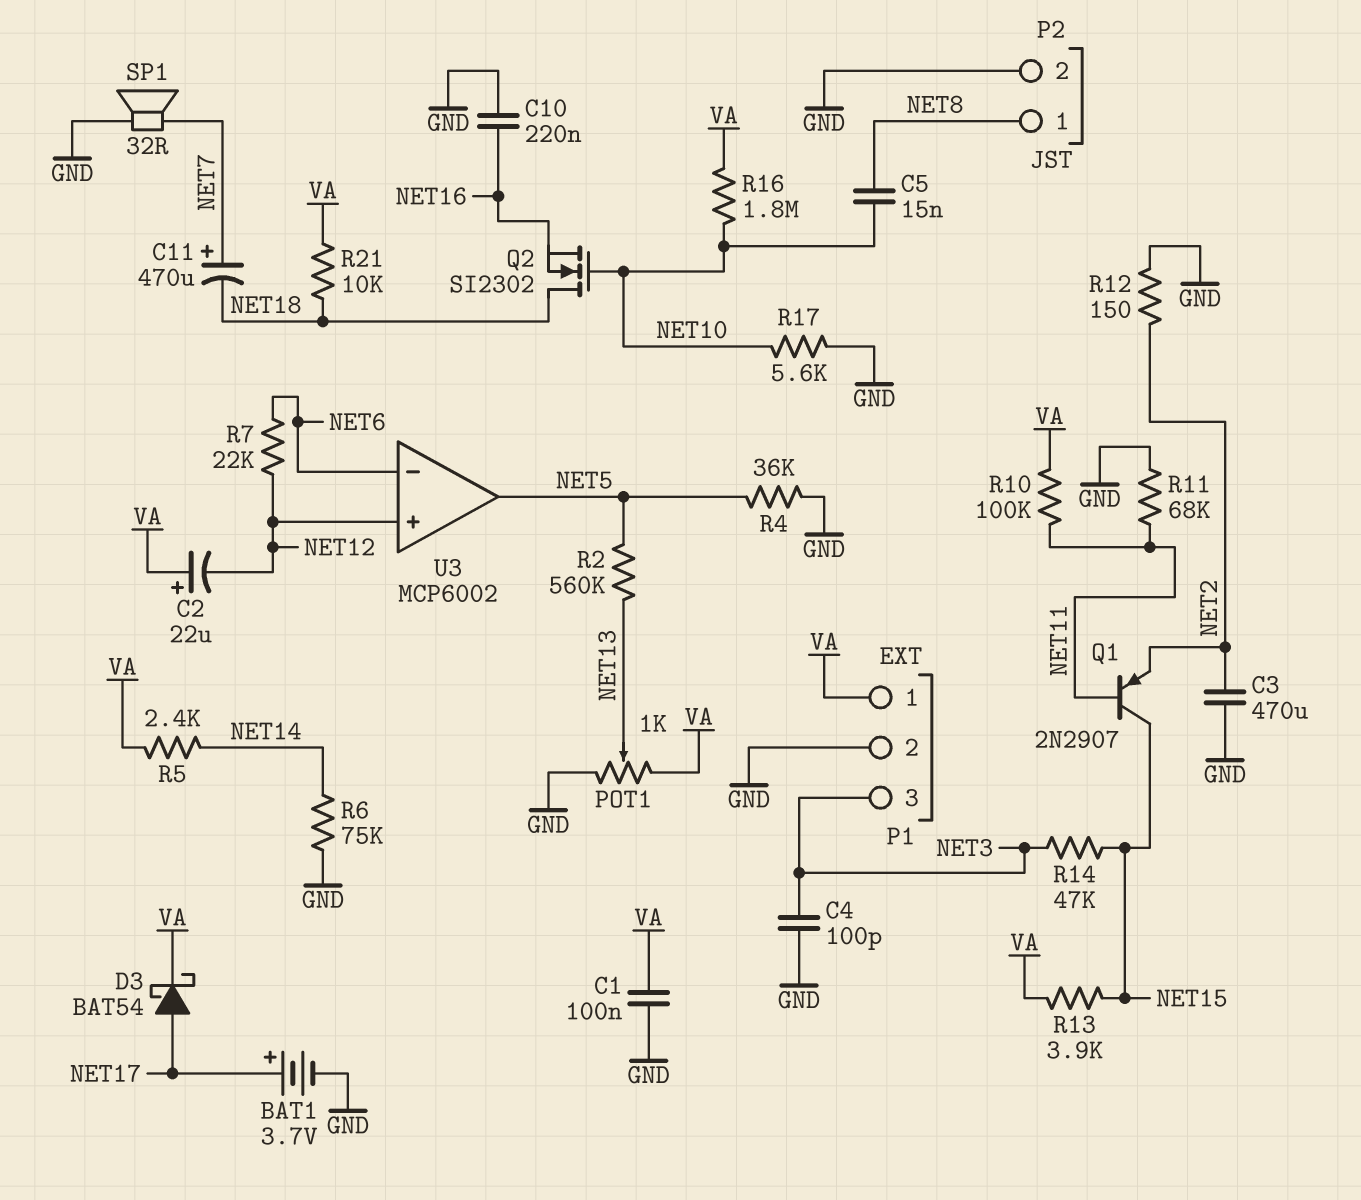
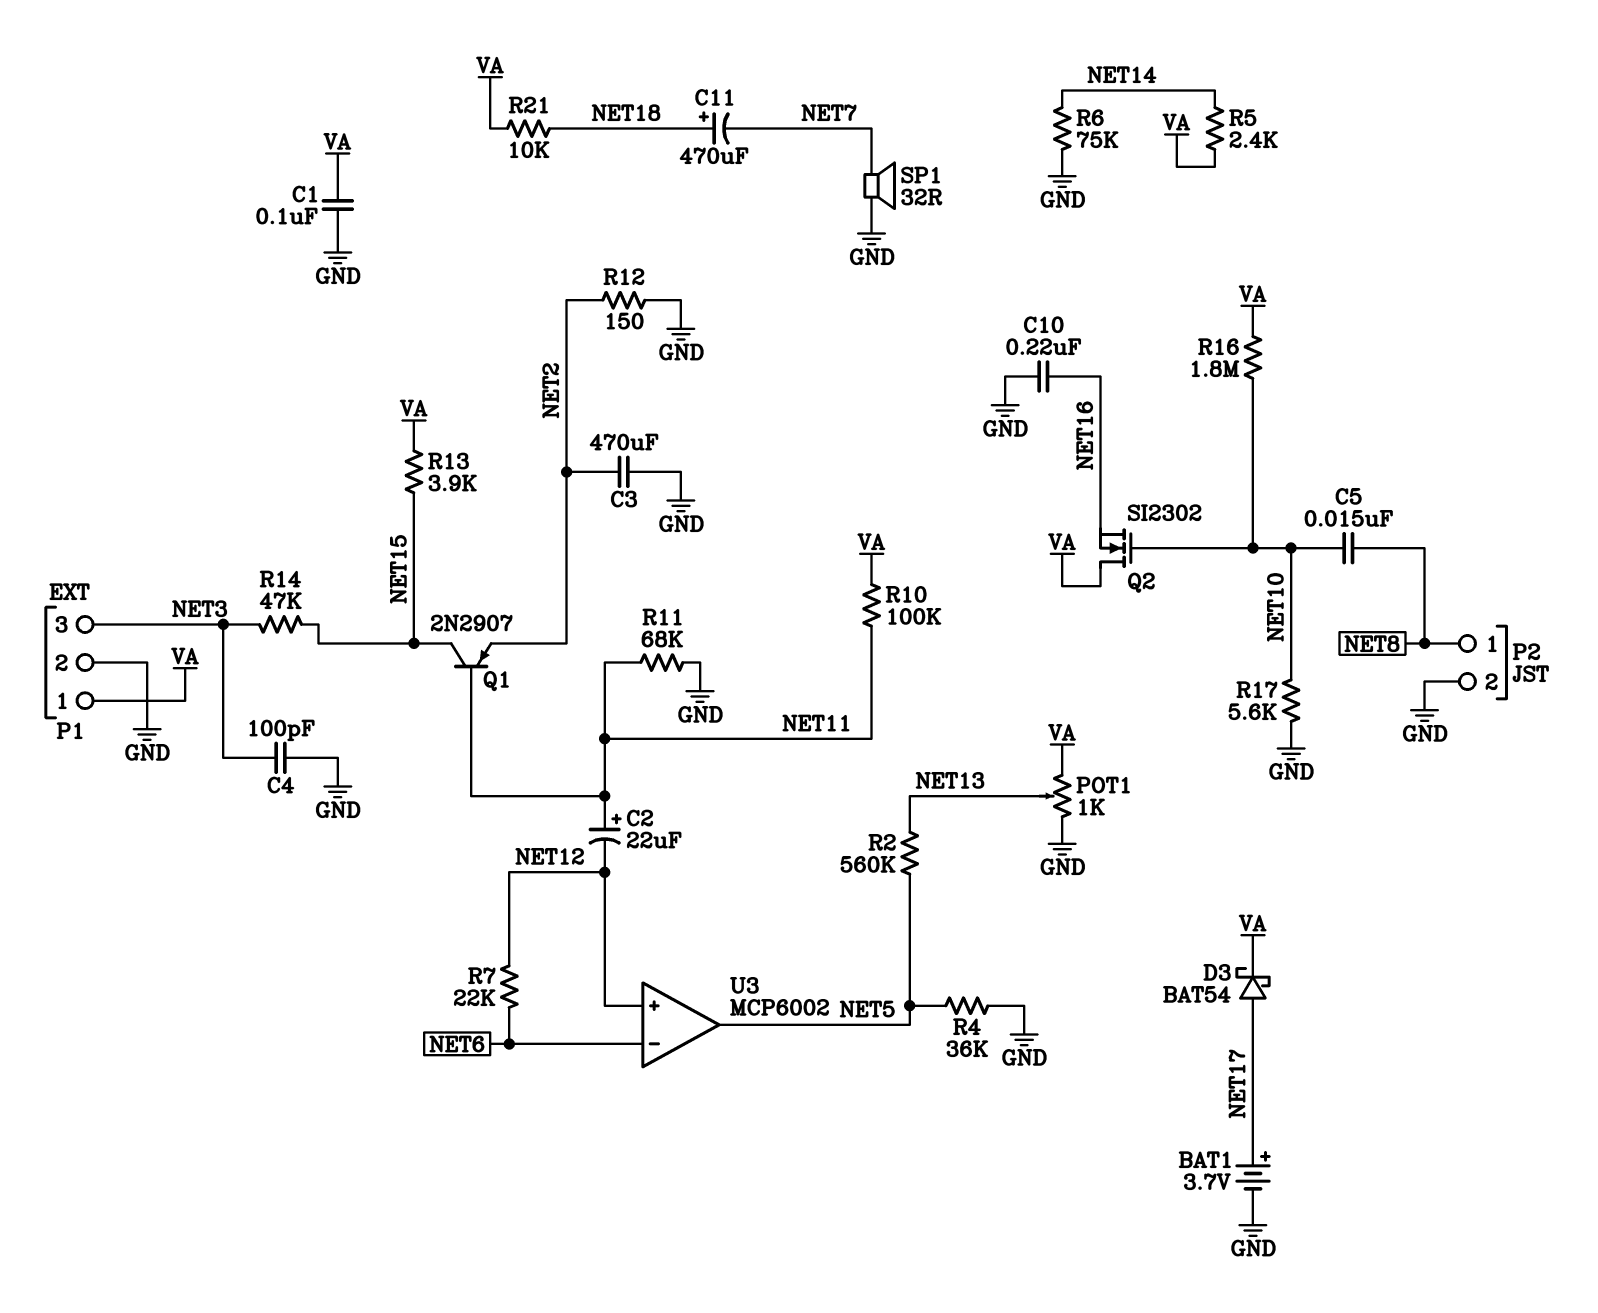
C2: 22uF (plus VA, minus NET12) -> 22uF (plus NET11, minus NET12)
C11: 470uF (plus NET7, minus NET18) -> 470uF (plus NET18, minus NET7)
Q2: NMOS SI2302 (G NET10, D NET18, S NET16) -> NMOS SI2302 (G NET10, D VA, S NET16)

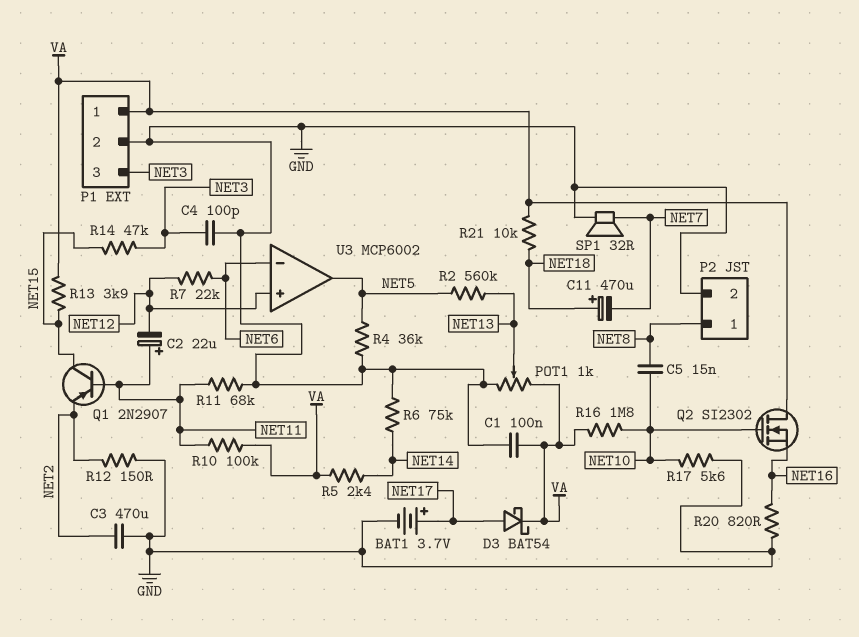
C10: 220nF (GND, NET16) -> none
R20: none -> 820 (GND, NET16)

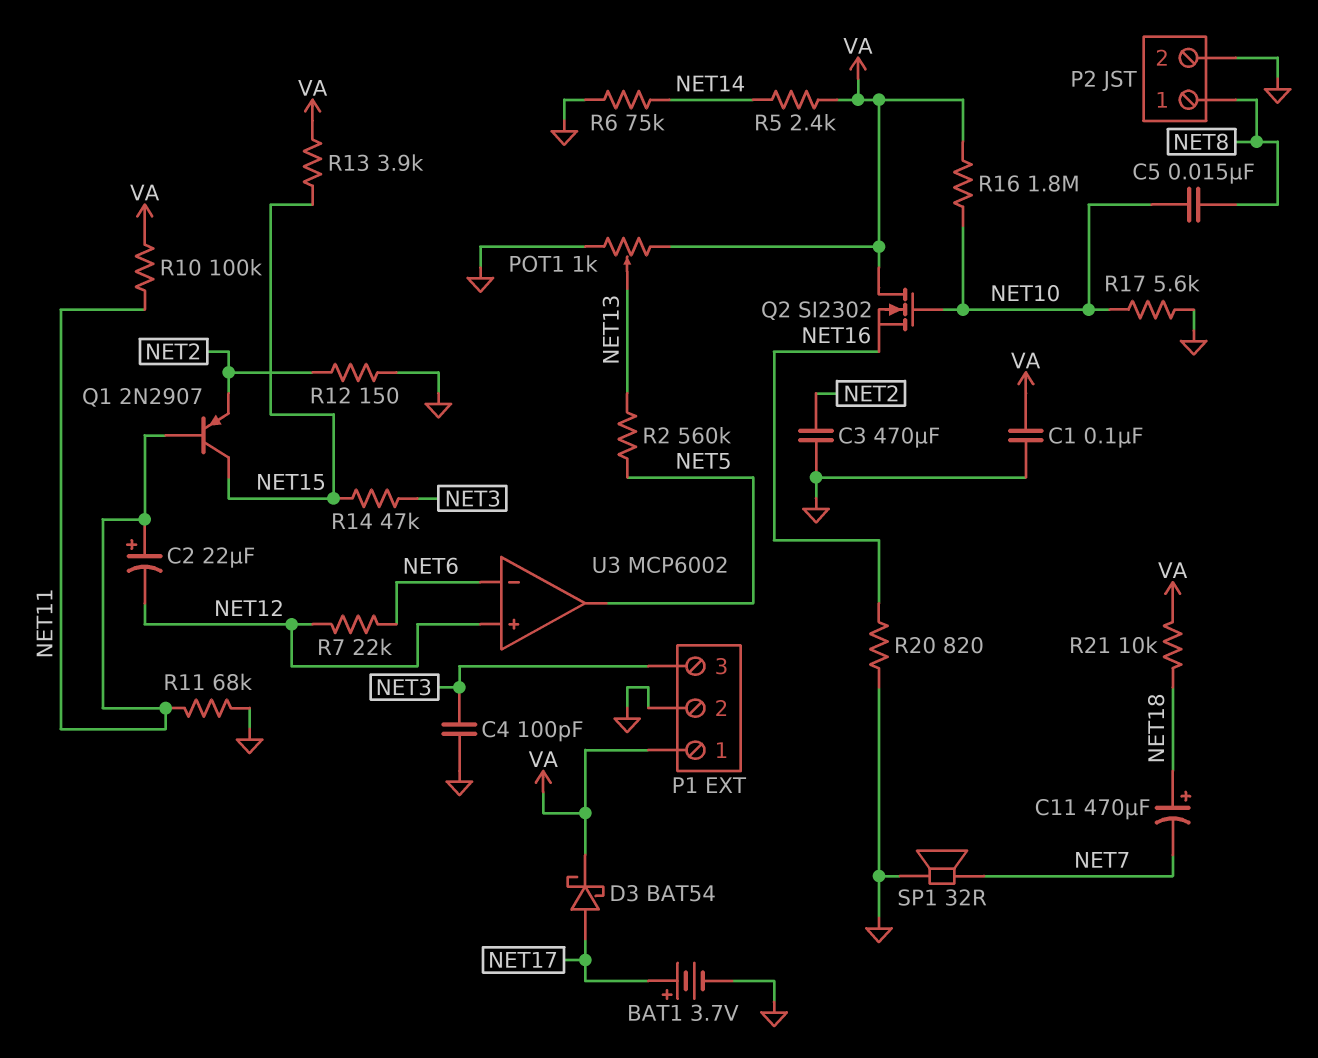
R4: 36k (GND, NET5) -> none

